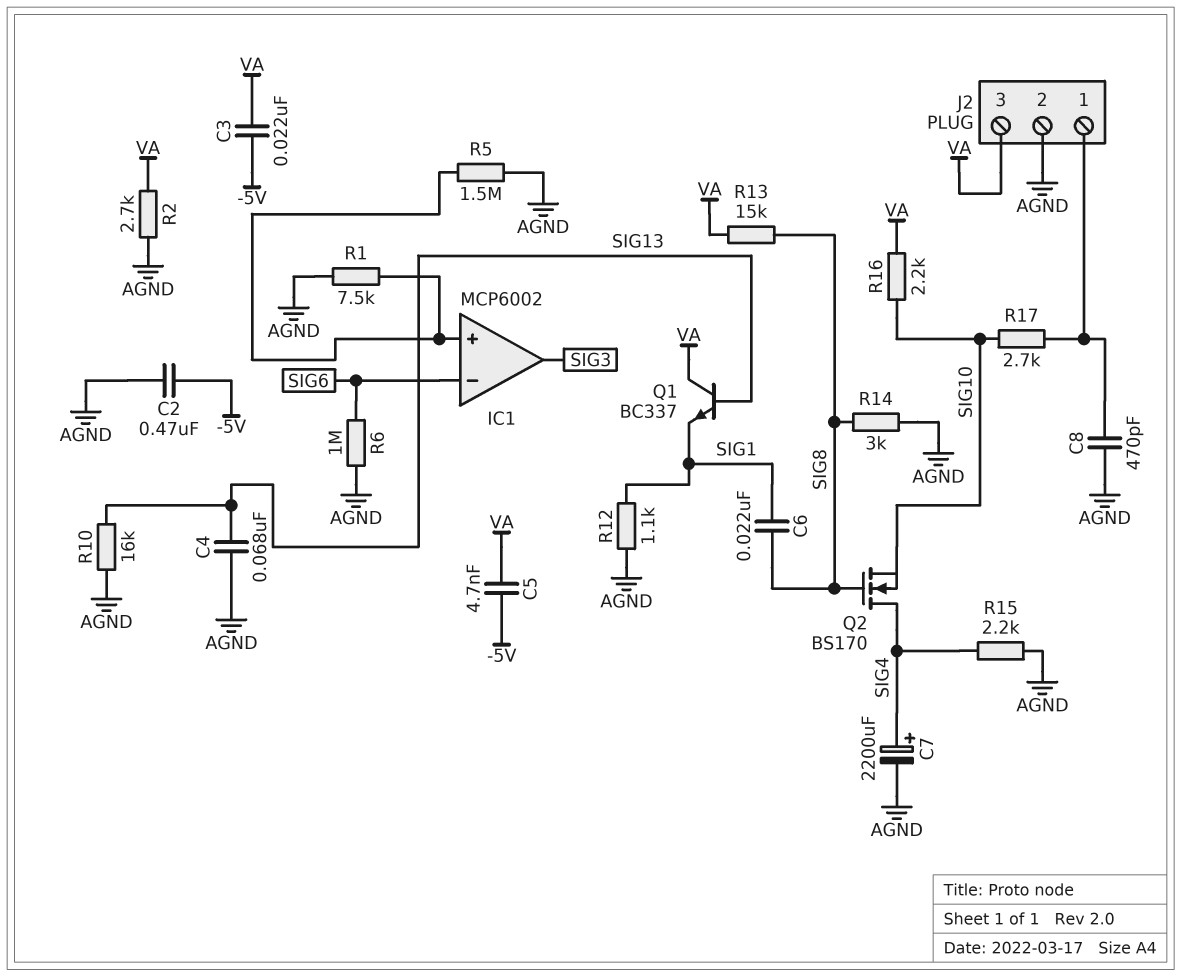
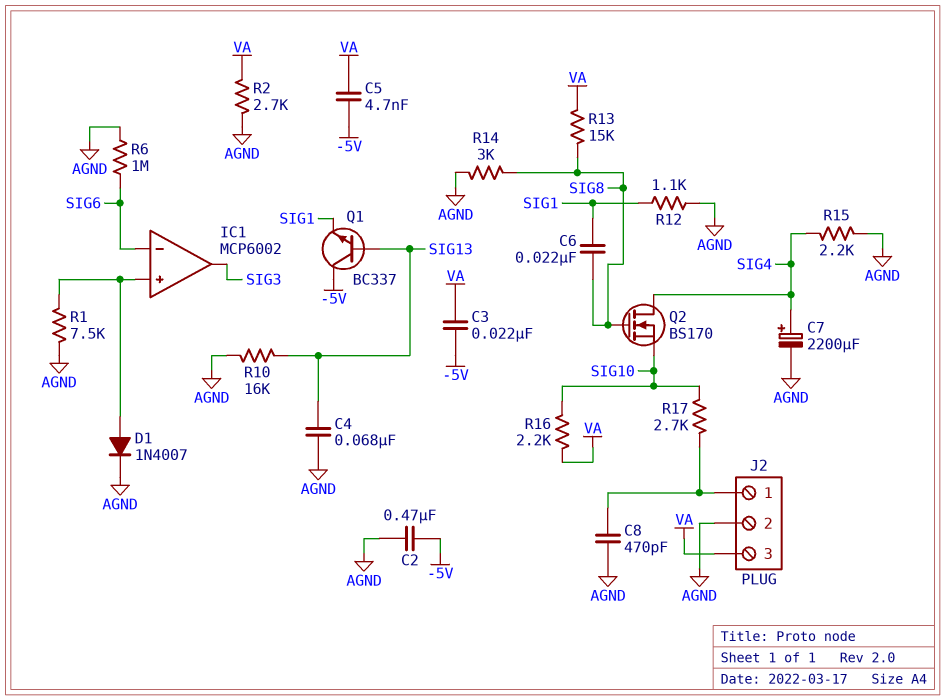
D1: none -> diode 1N4007 (A IC1/in+, K AGND)
Q1: NPN BC337 (B SIG13, C VA, E SIG1) -> NPN BC337 (B SIG13, C -5V, E SIG1)
R5: 1.5M (AGND, IC1/in+) -> none

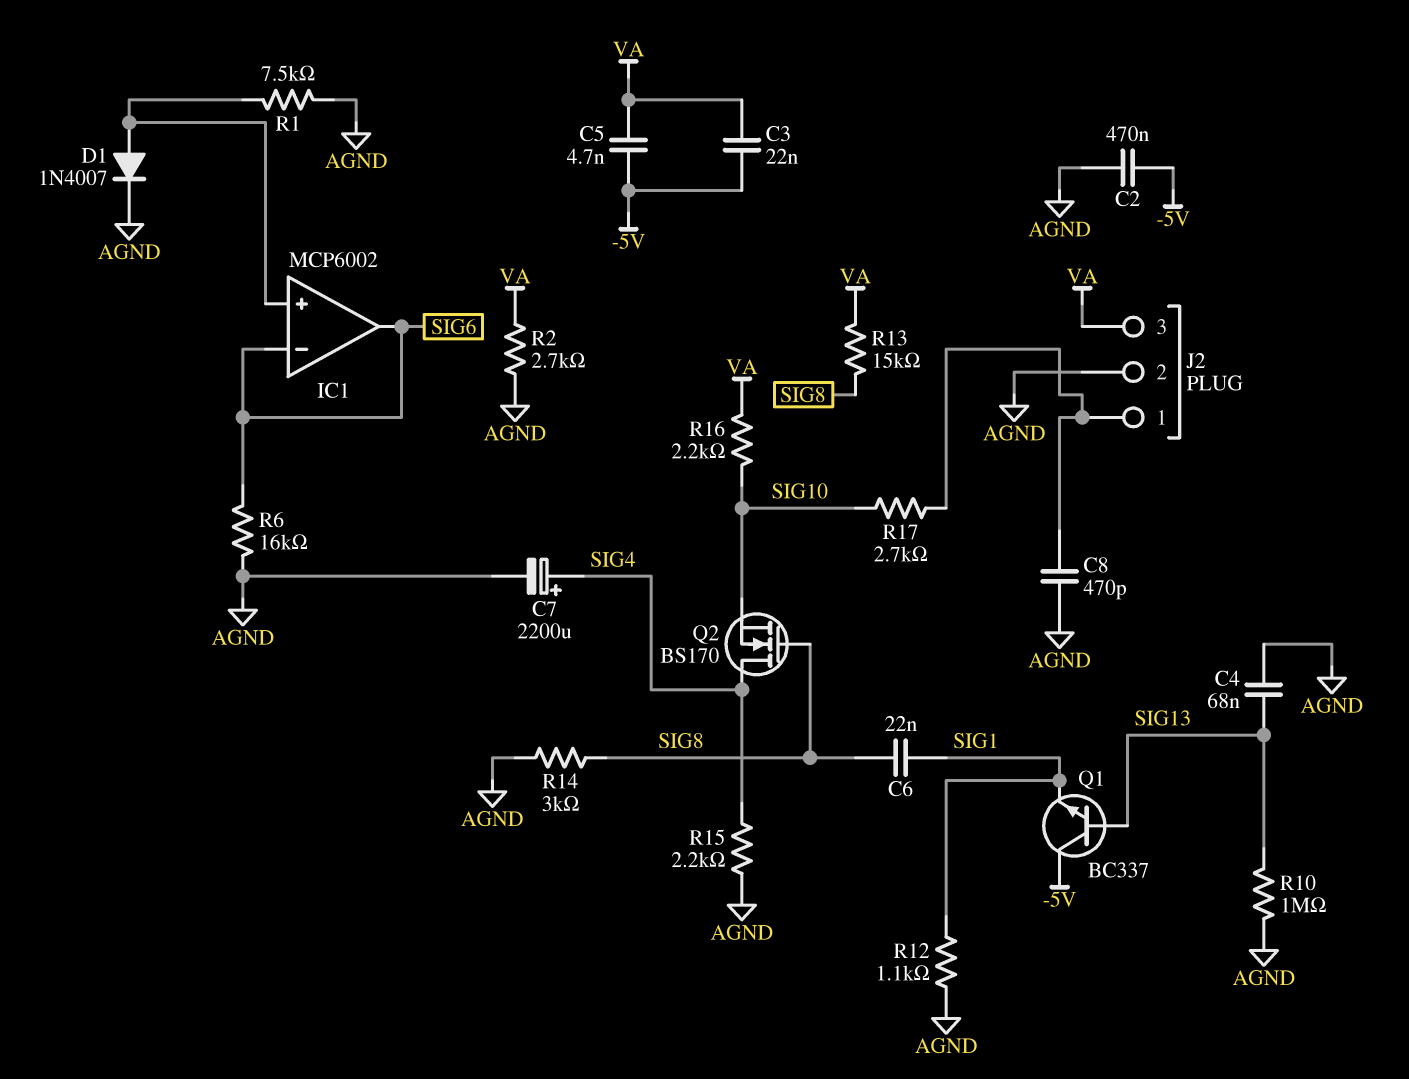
IC1 pin out: SIG3 -> SIG6
R6: 1M (AGND, SIG6) -> 16k (AGND, SIG6)
R10: 16k (AGND, SIG13) -> 1M (AGND, SIG13)

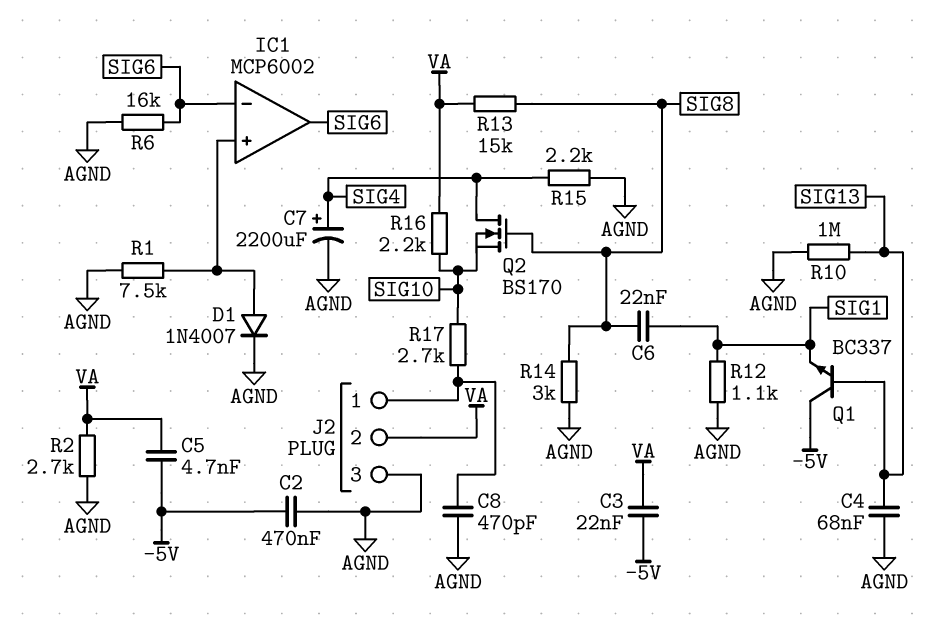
J2 pin 2: AGND -> VA
J2 pin 3: VA -> AGND

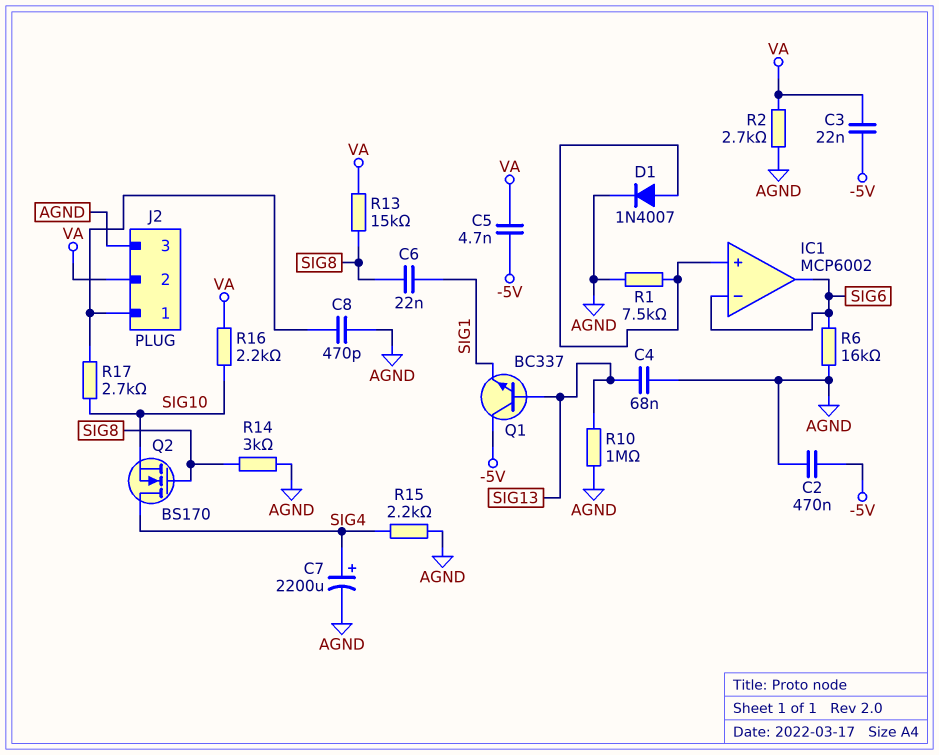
R12: 1.1k (AGND, SIG1) -> none

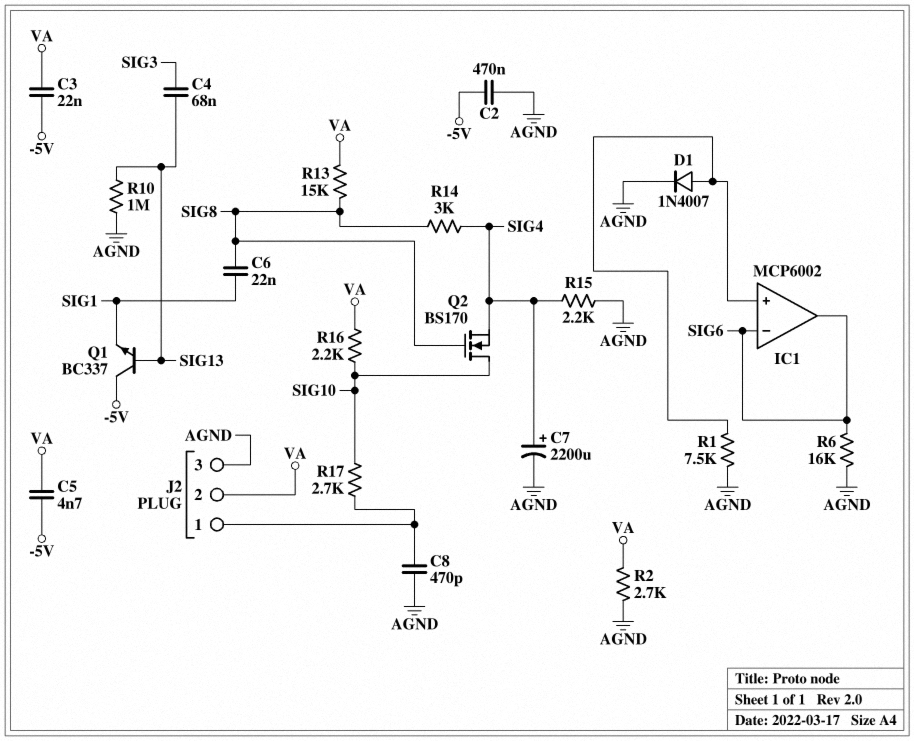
C4: 68nF (AGND, SIG13) -> 68nF (SIG3, SIG13)
Q2: NMOS BS170 (G SIG8, D SIG4, S SIG10) -> NMOS BS170 (G SIG8, D SIG10, S SIG4)
R14: 3k (AGND, SIG8) -> 3k (SIG4, SIG8)

